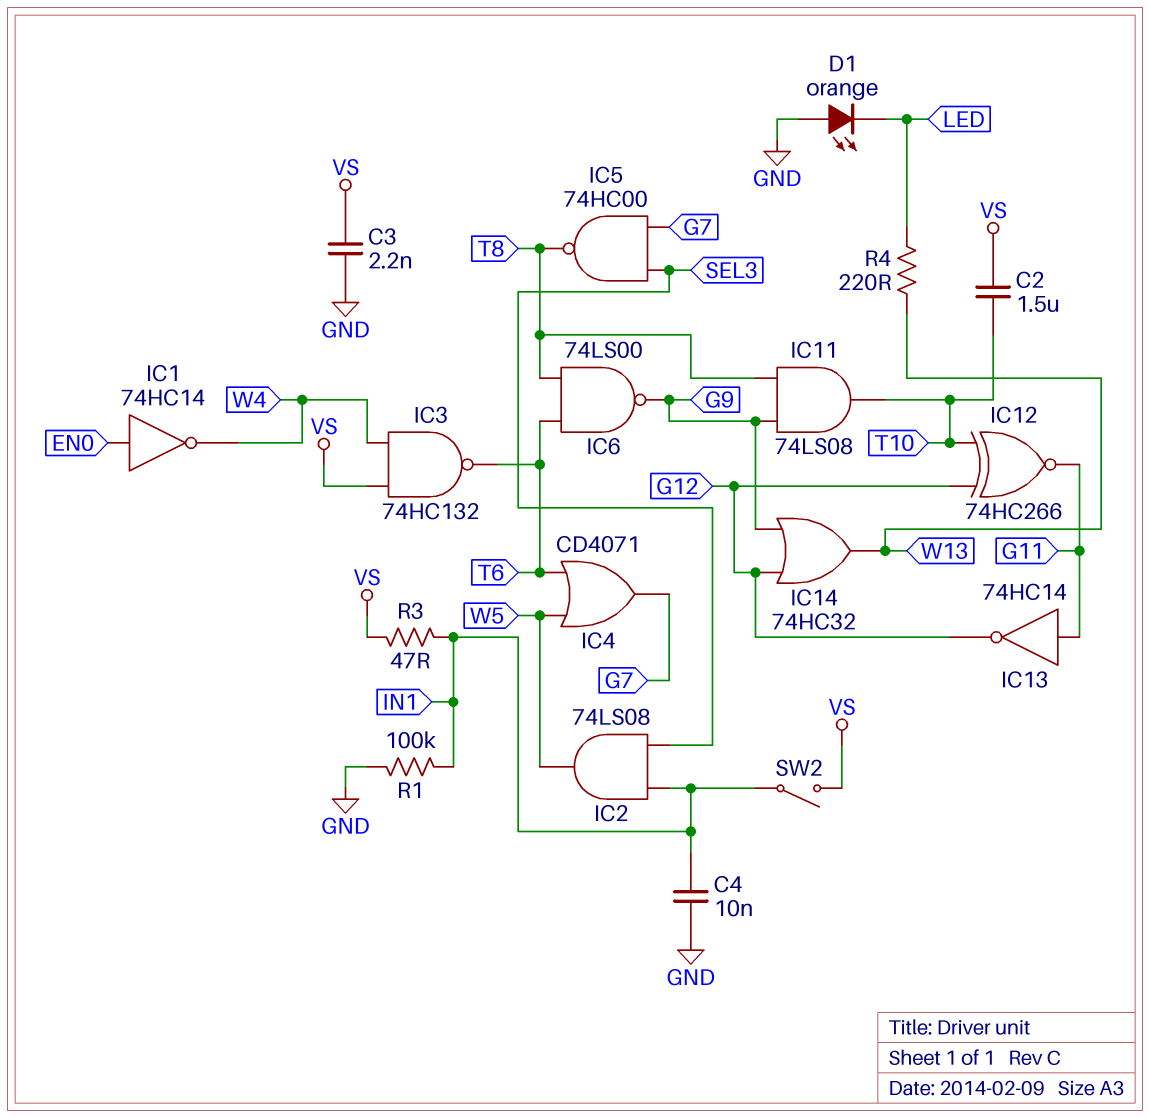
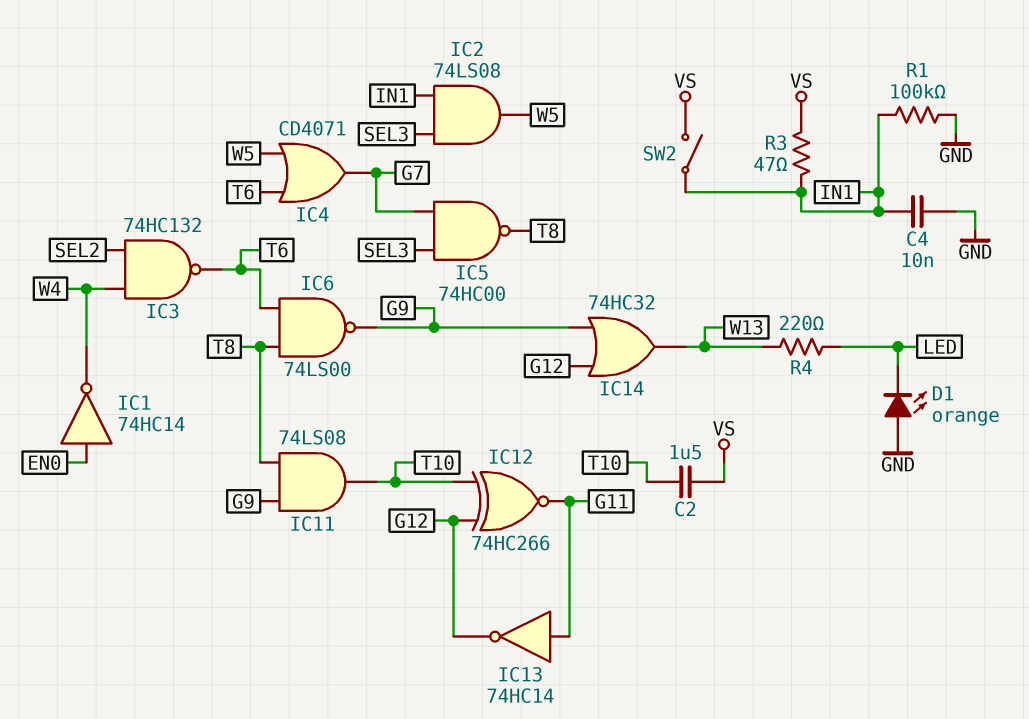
C3: 2.2nF (GND, VS) -> none
IC3: NAND 74HC132 (in VS, in W4, out T6) -> NAND 74HC132 (in SEL2, in W4, out T6)

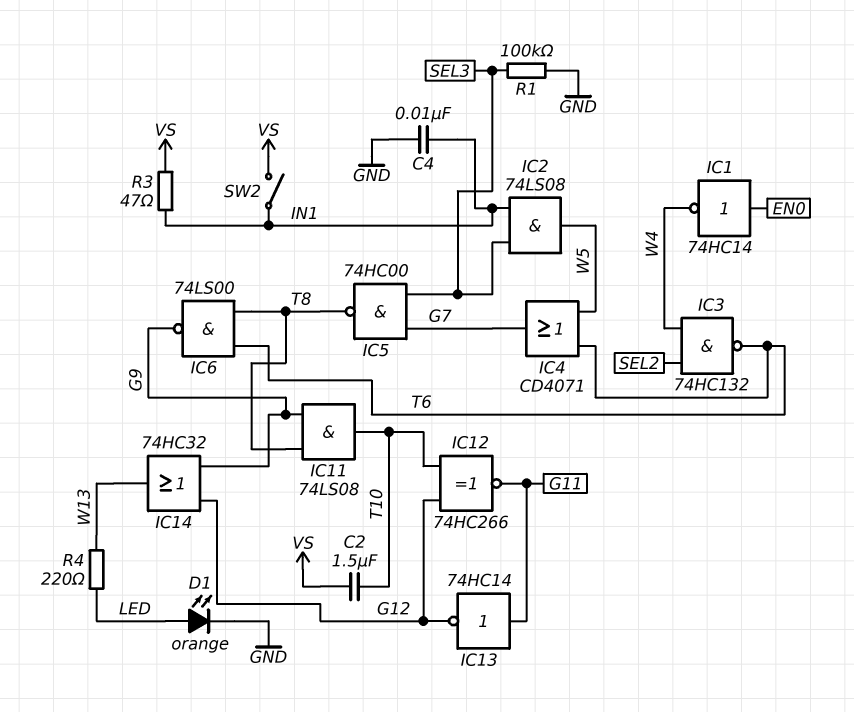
D1: LED orange (A GND, K LED) -> LED orange (A LED, K GND)
R1: 100k (GND, IN1) -> 100k (GND, SEL3)

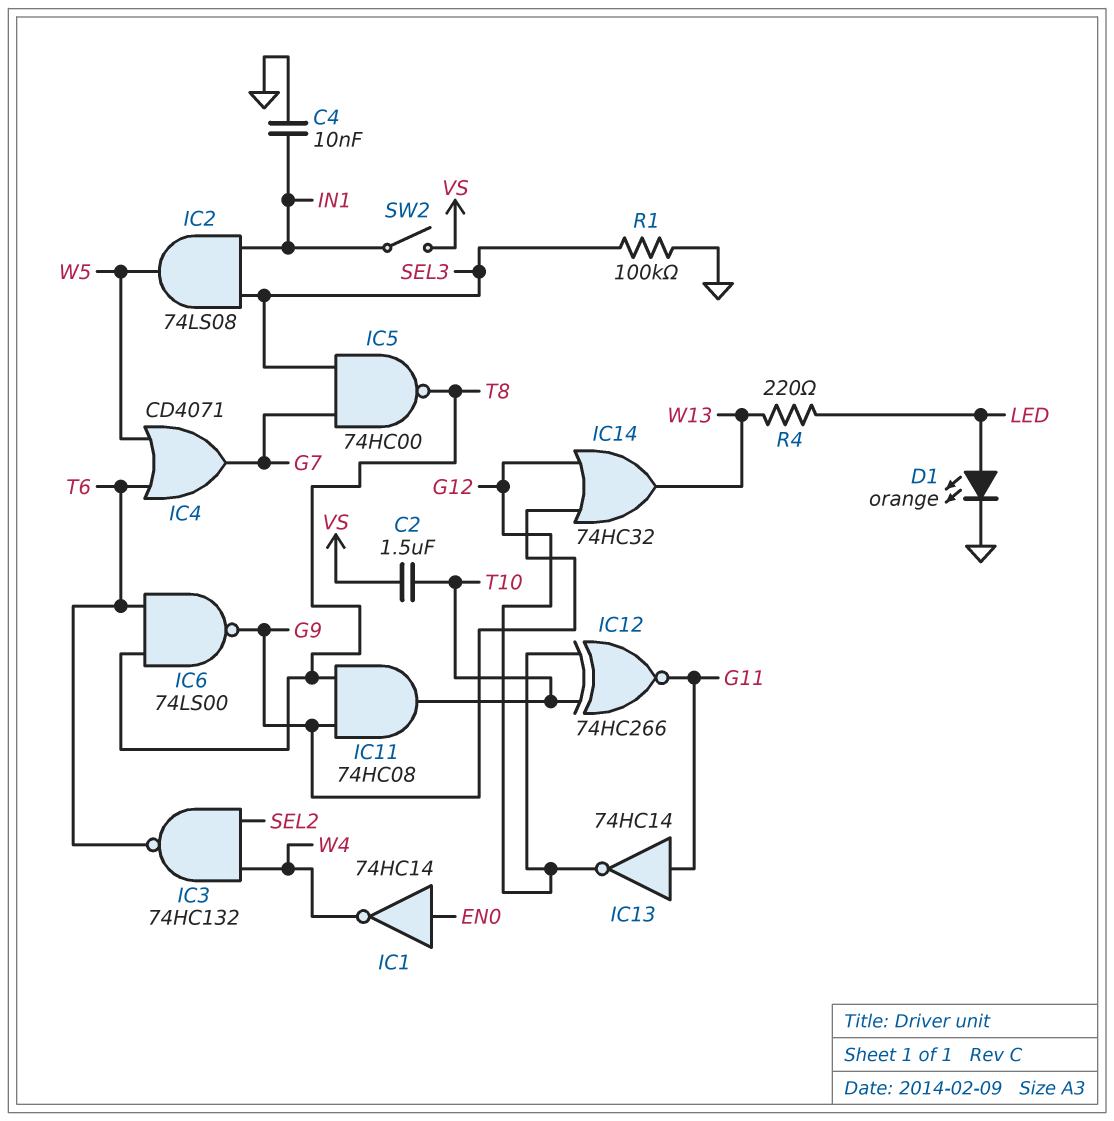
IC11: AND 74LS08 (in G9, in T8, out T10) -> AND 74HC08 (in G9, in T8, out T10)
R3: 47 (IN1, VS) -> none

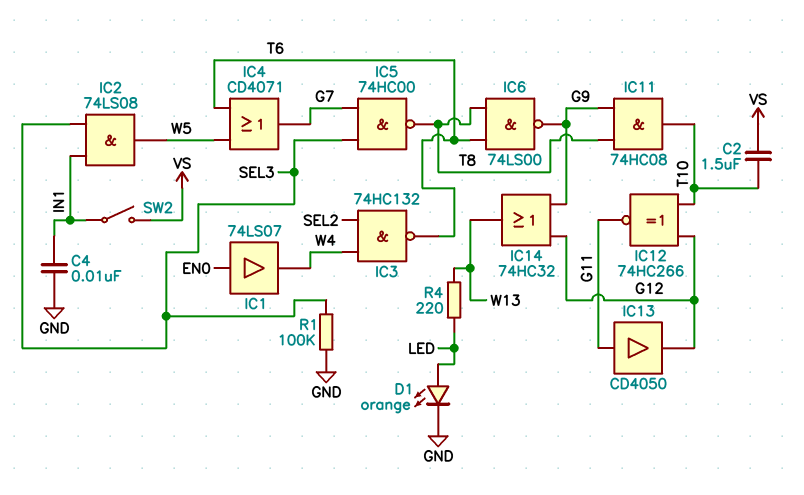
IC1: NOT 74HC14 (in EN0, out W4) -> buffer 74LS07 (in EN0, out W4)
IC13: NOT 74HC14 (in G11, out G12) -> buffer CD4050 (in G11, out G12)

